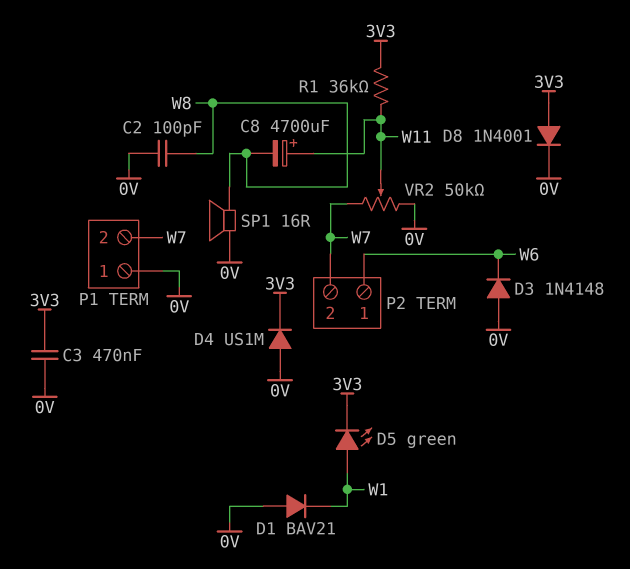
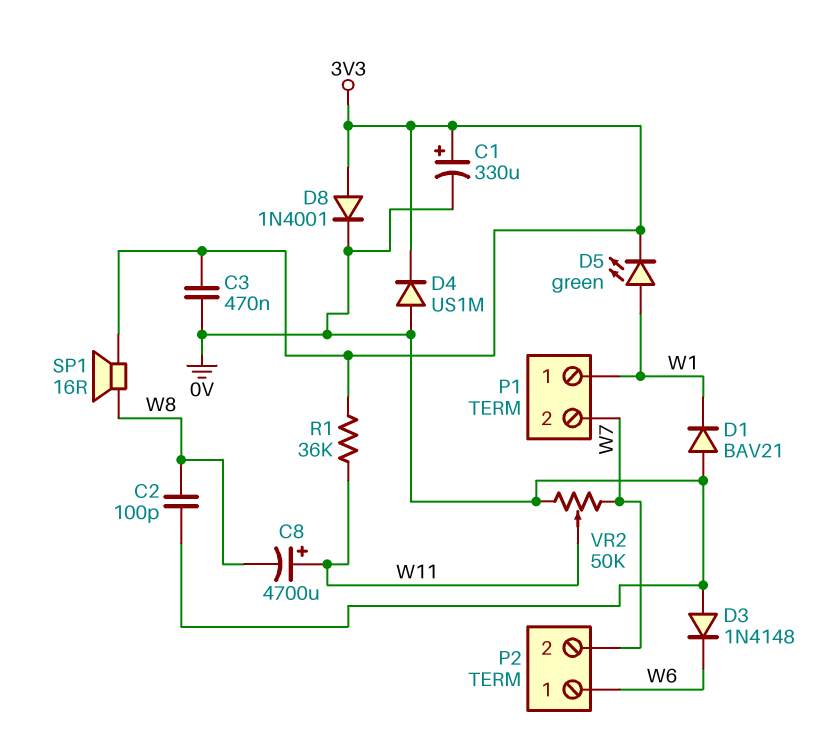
C1: none -> 330uF (plus 3V3, minus 0V)
P1 pin 1: 0V -> W1
SP1: speaker 16R (0V, W8) -> speaker 16R (3V3, W8)

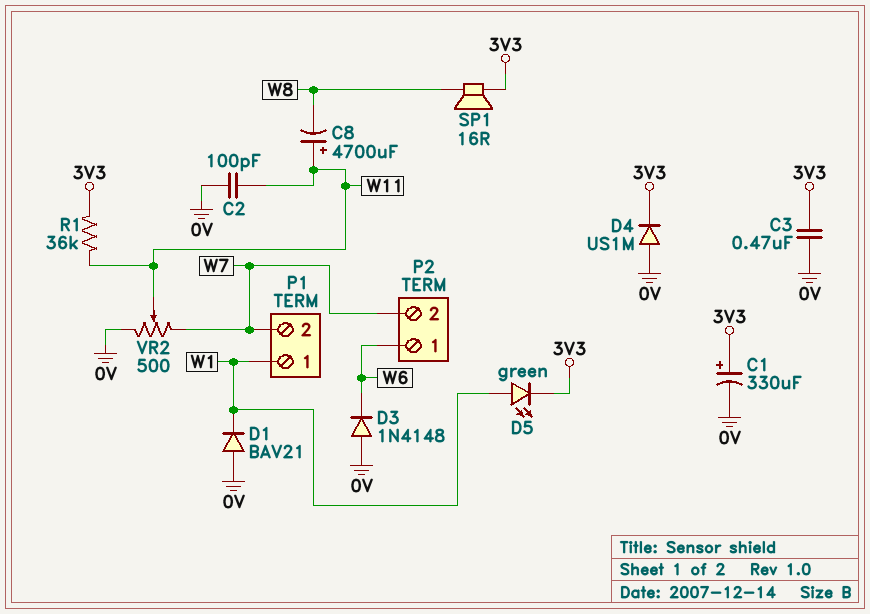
C2: 100pF (0V, W8) -> 100pF (0V, W11)
D8: diode 1N4001 (A 3V3, K 0V) -> none
VR2: 50k (0V, W7, wiper W11) -> 500 (0V, W7, wiper W11)

